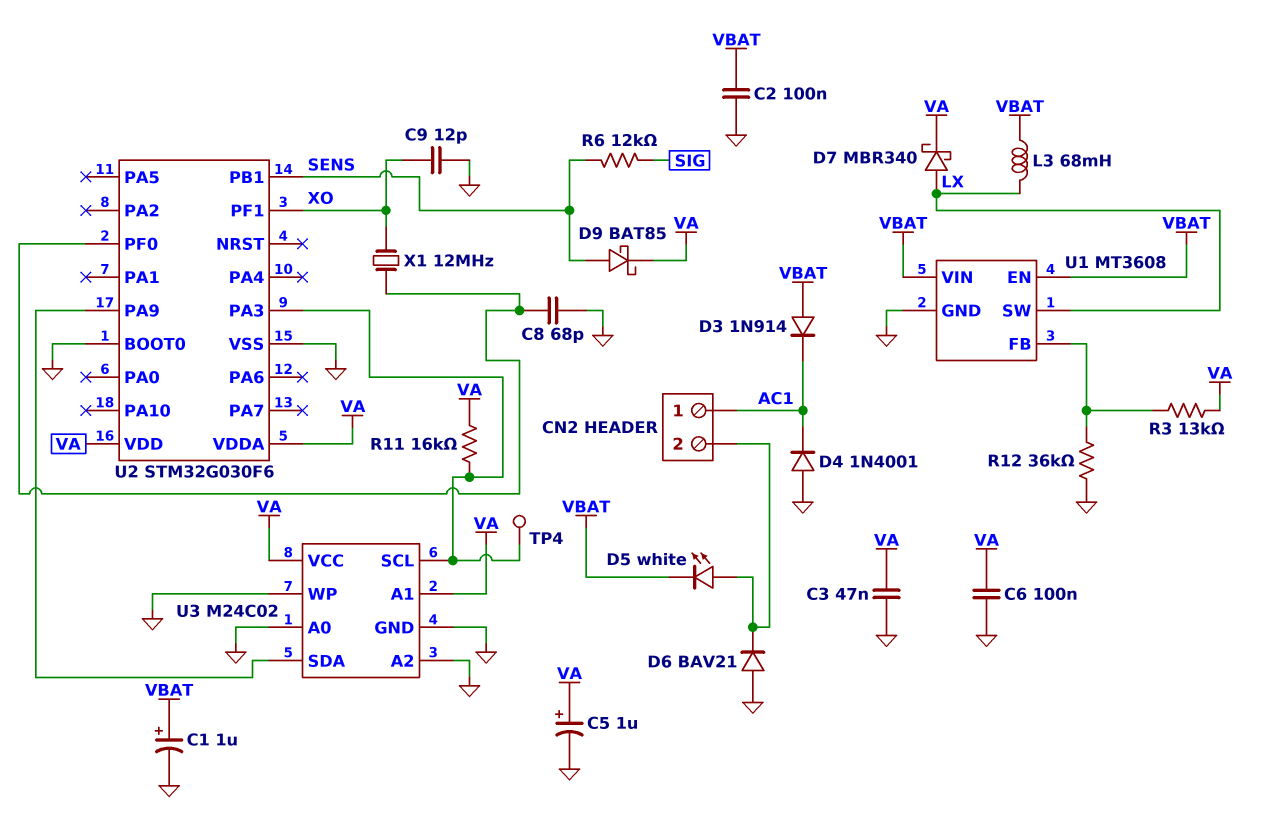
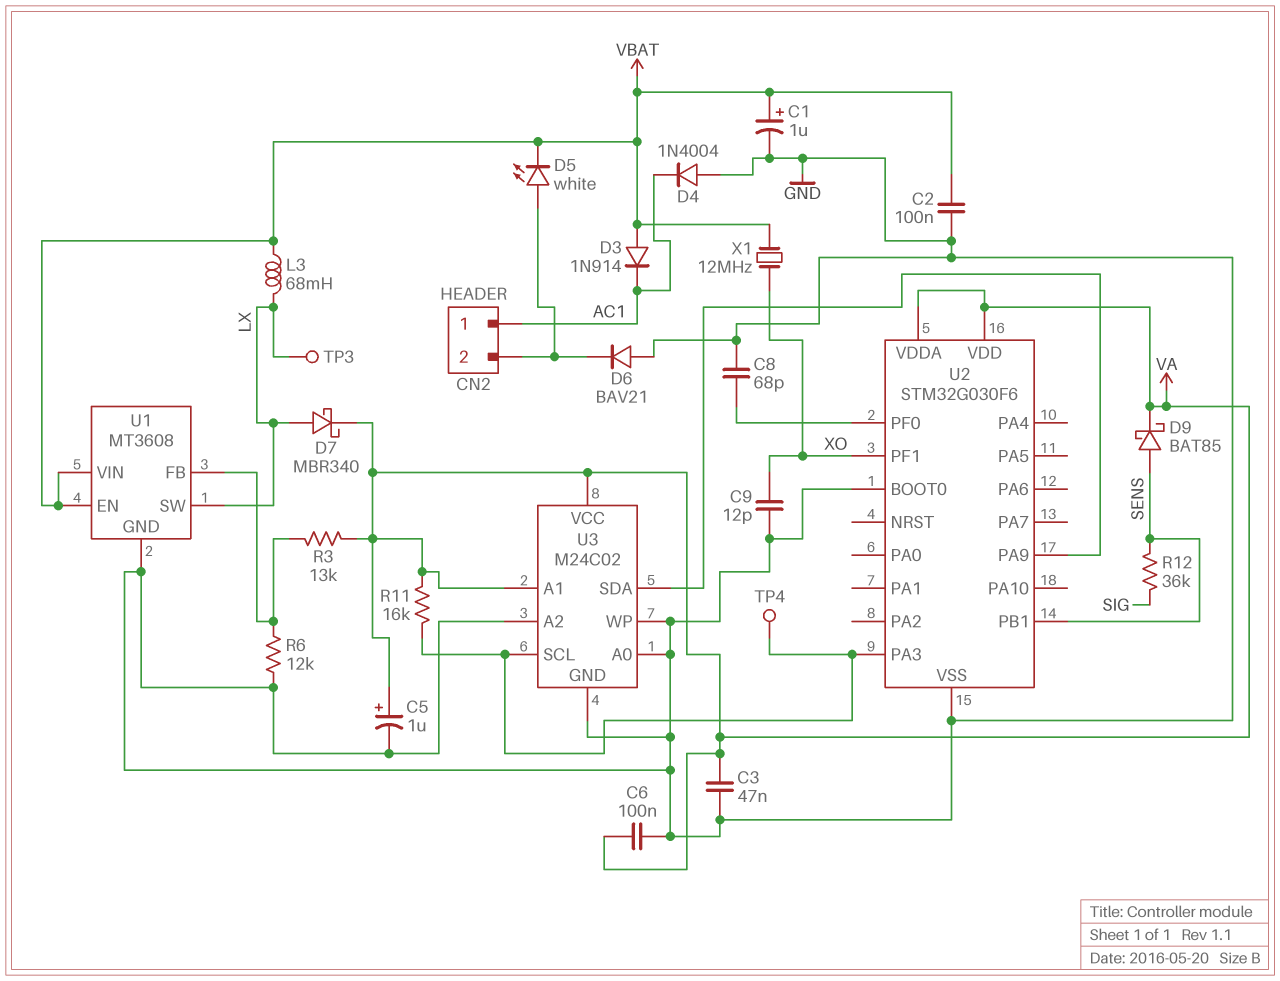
D4: diode 1N4001 (A GND, K AC1) -> diode 1N4004 (A GND, K AC1)
R6: 12k (SENS, SIG) -> 12k (GND, U1/FB)
R12: 36k (GND, U1/FB) -> 36k (SENS, SIG)
TP3: none -> test point (LX)
X1: 12MHz (U2/PF0, XO) -> 12MHz (VBAT, XO)

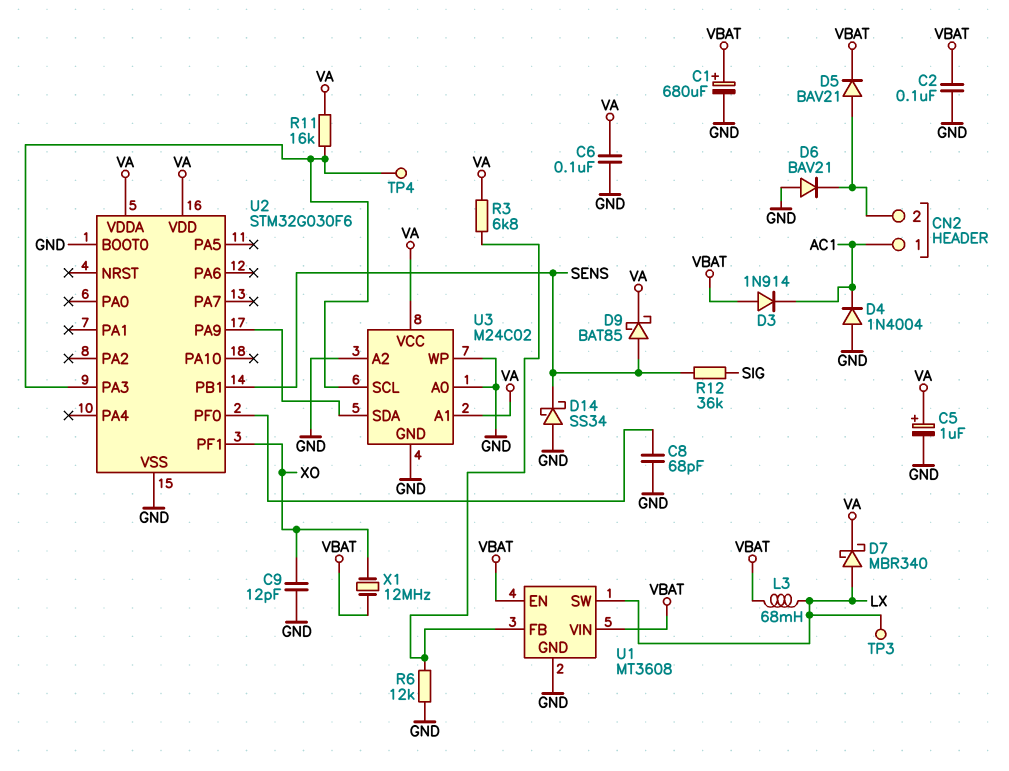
C1: 1uF (plus VBAT, minus GND) -> 680uF (plus VBAT, minus GND)
C3: 47nF (GND, VA) -> none
D5: LED white (A CN2/2, K VBAT) -> diode BAV21 (A CN2/2, K VBAT)
D14: none -> schottky SS34 (A GND, K SENS)
R3: 13k (U1/FB, VA) -> 6.8k (U1/FB, VA)

